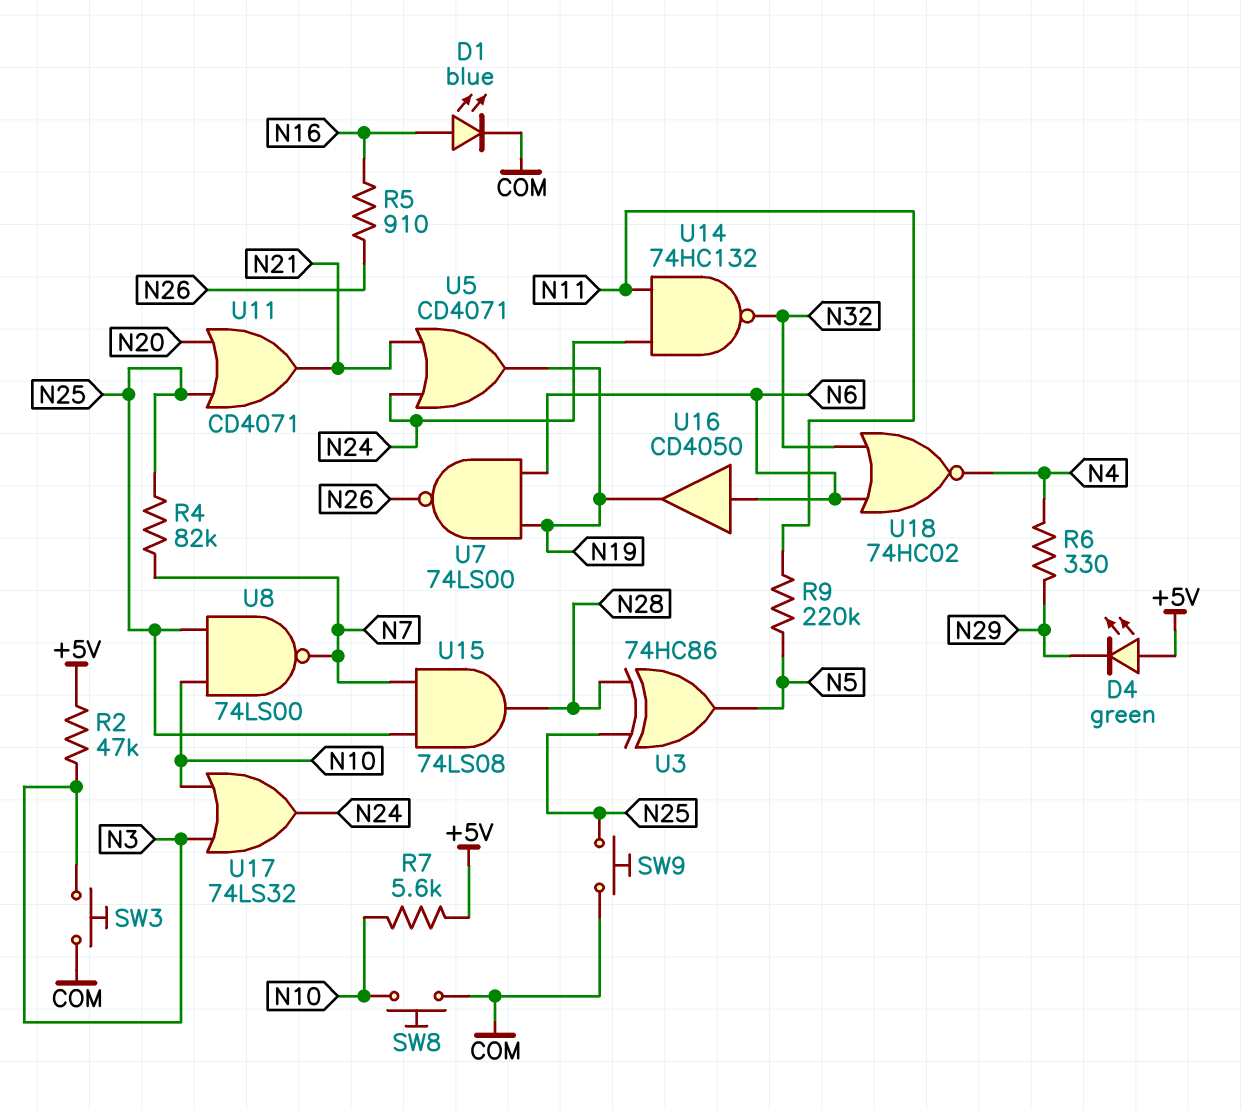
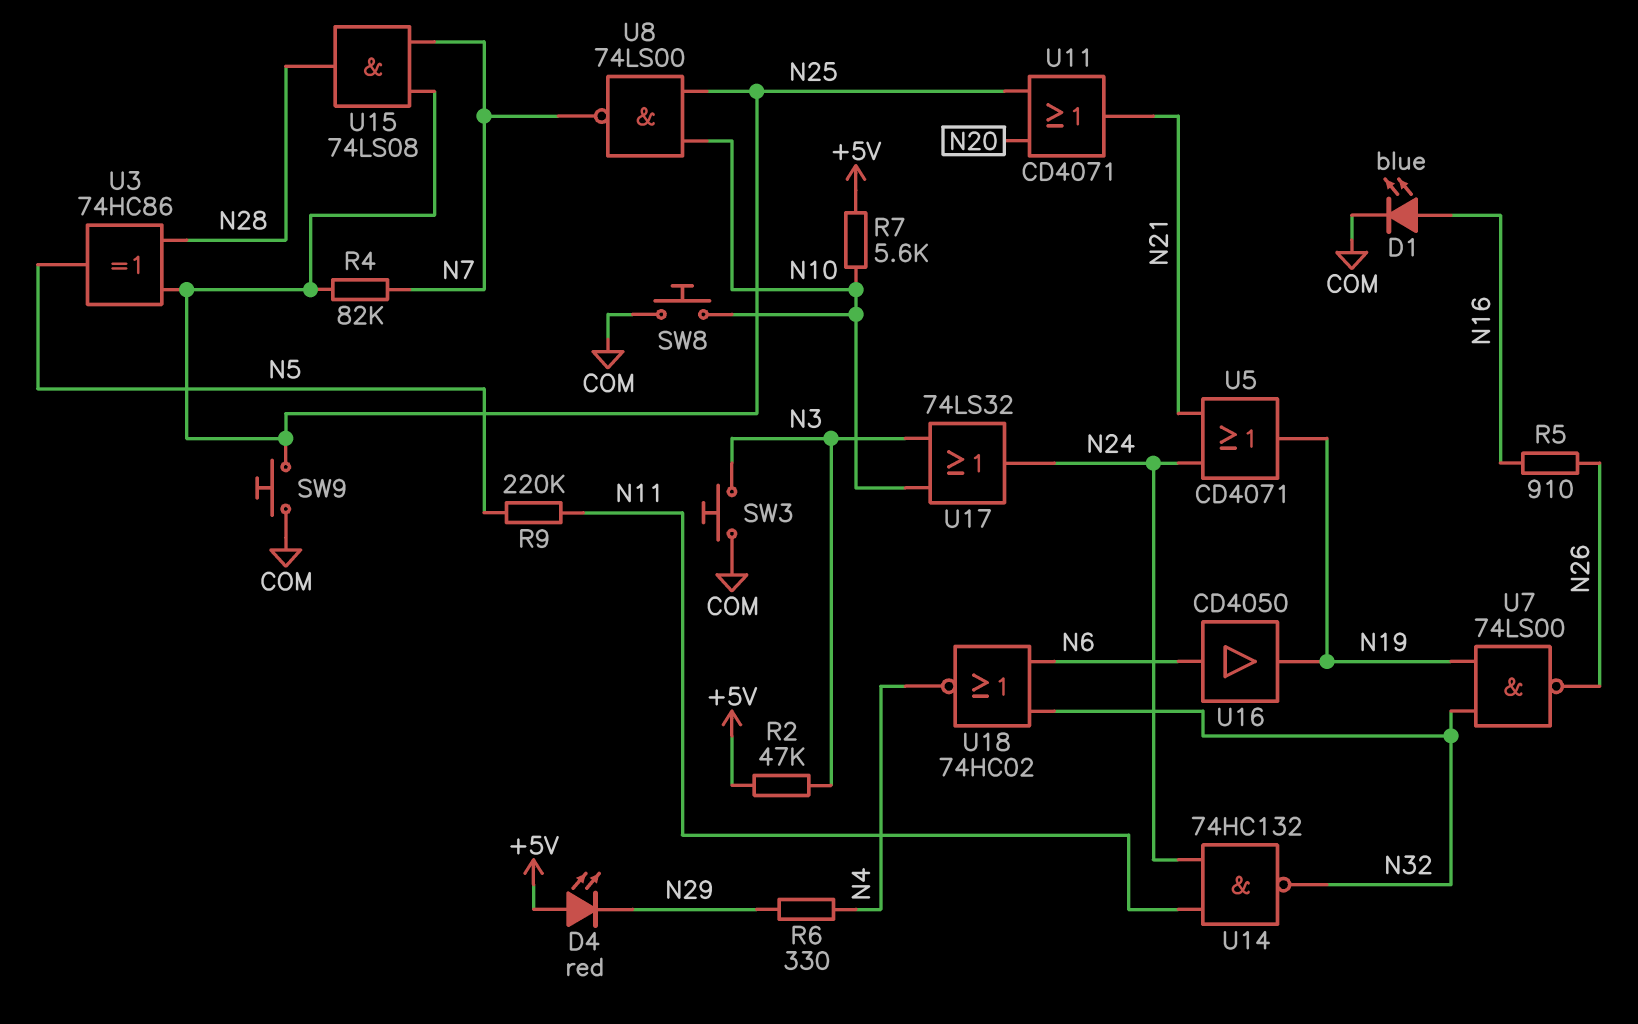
D4: LED green (A +5V, K N29) -> LED red (A +5V, K N29)
U7: NAND 74LS00 (in N6, in N19, out N26) -> NAND 74LS00 (in N19, in N32, out N26)

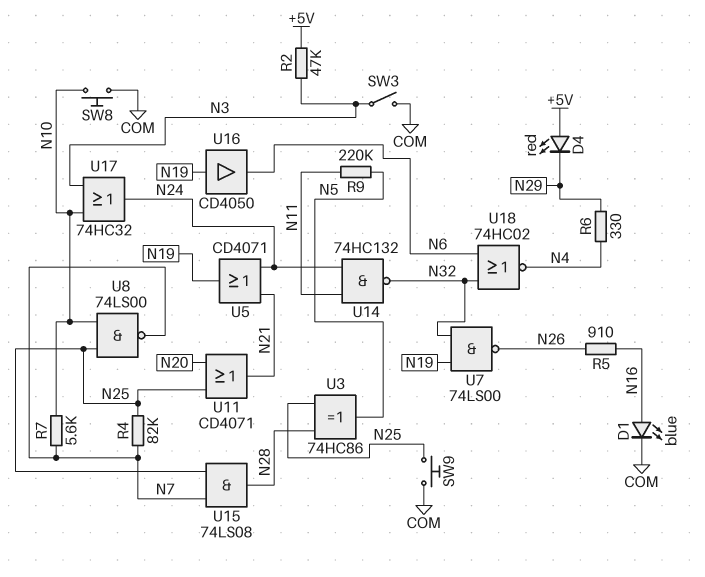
R7: 5.6k (+5V, N10) -> 5.6k (N7, N10)
SW3: button (COM, N3) -> switch (COM, N3)
U16: buffer CD4050 (in N6, out N19) -> buffer CD4050 (in N19, out N6)
U17: OR 74LS32 (in N3, in N10, out N24) -> OR 74HC32 (in N3, in N10, out N24)

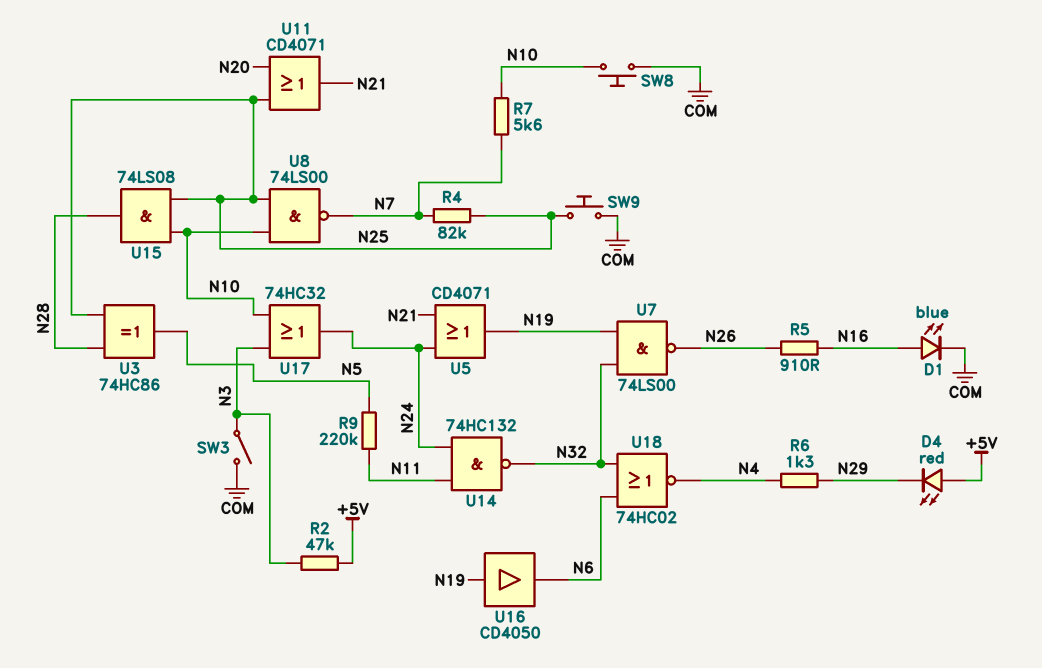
R6: 330 (N4, N29) -> 1.3k (N4, N29)
U15: AND 74LS08 (in N7, in N25, out N28) -> AND 74LS08 (in N10, in N25, out N28)

